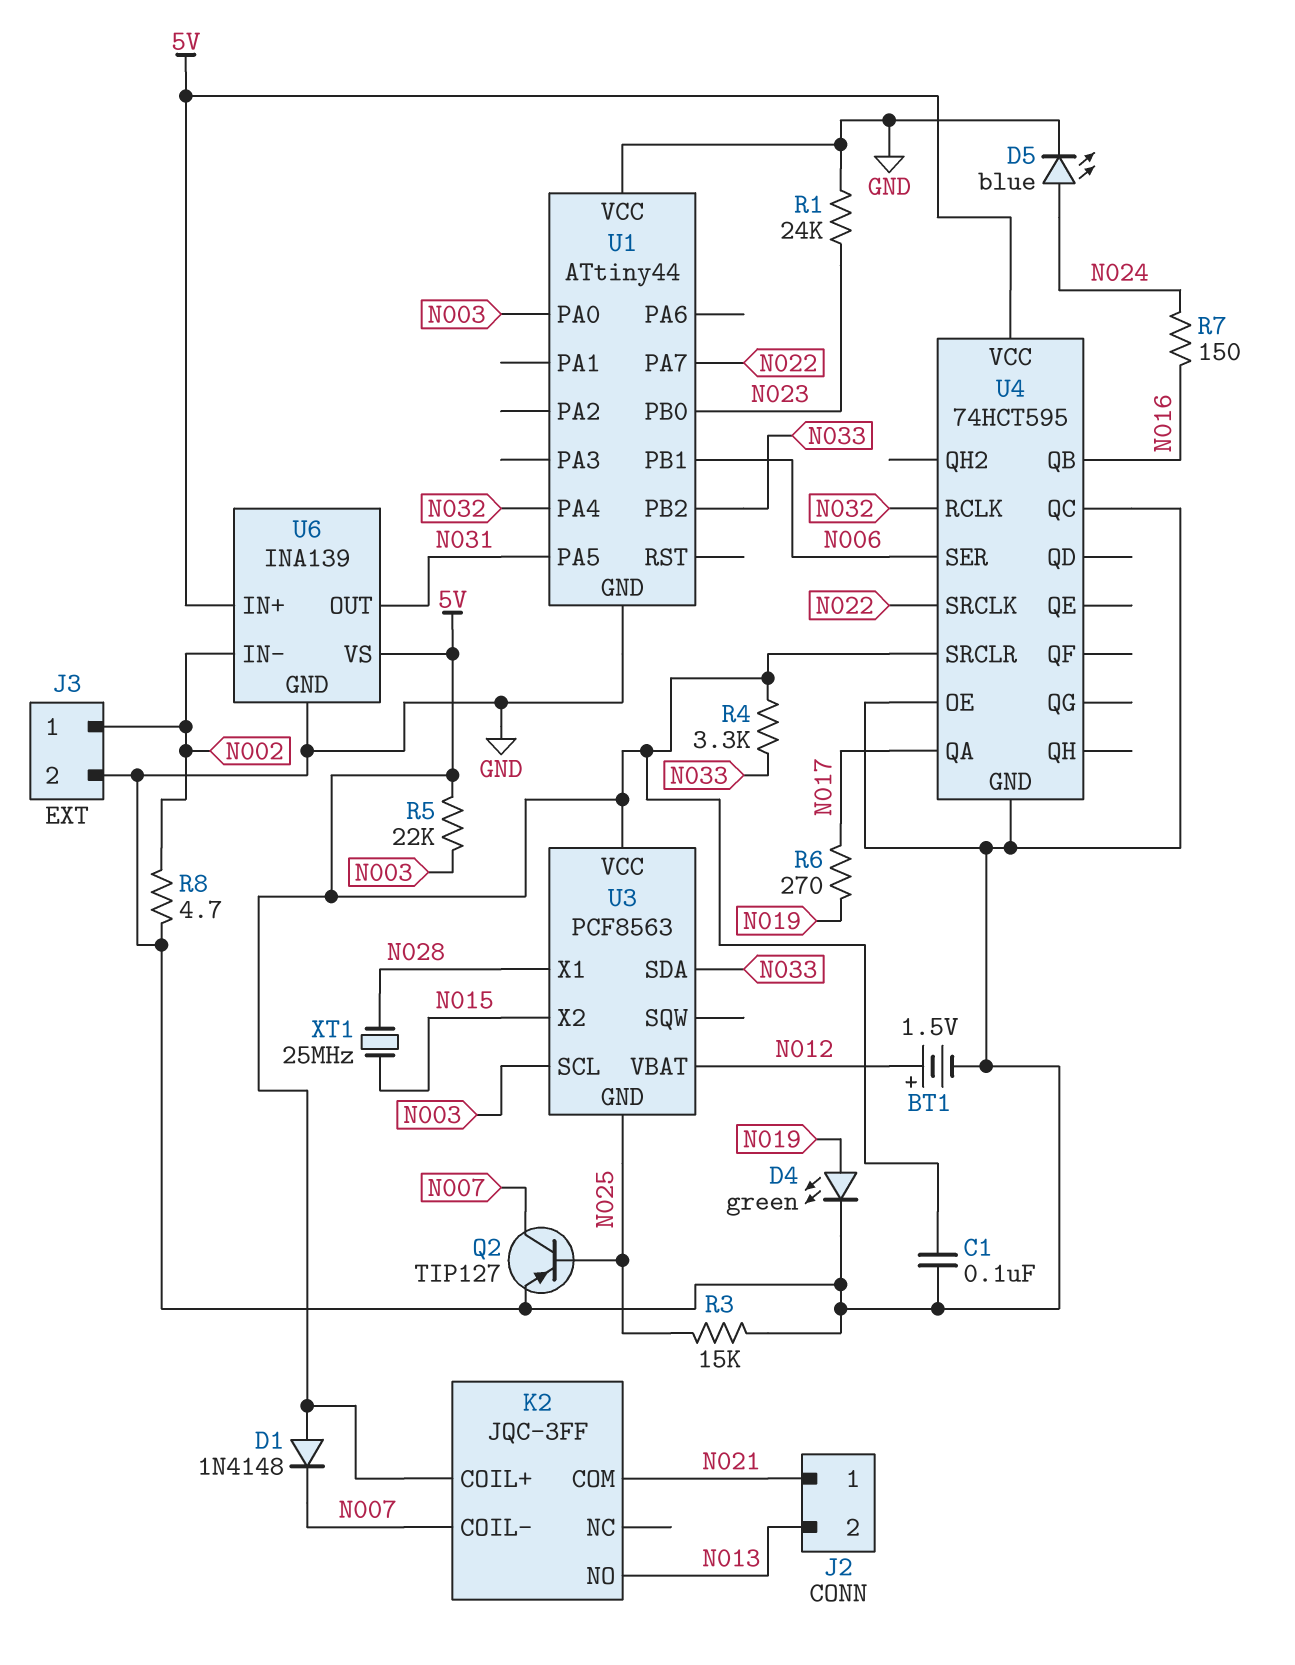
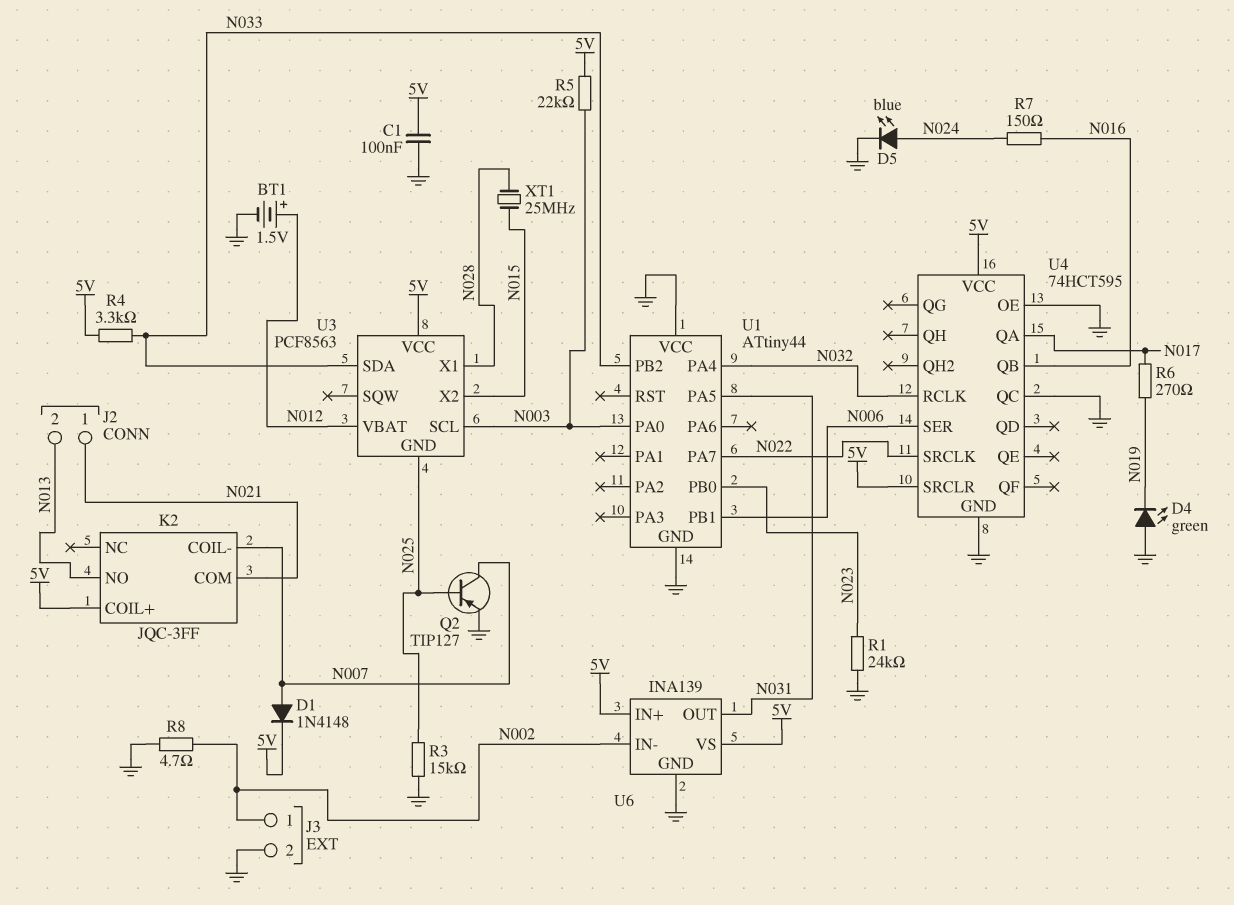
D1: diode 1N4148 (A 5V, K N007) -> diode 1N4148 (A N007, K 5V)
D4: LED green (A N019, K GND) -> LED green (A GND, K N019)

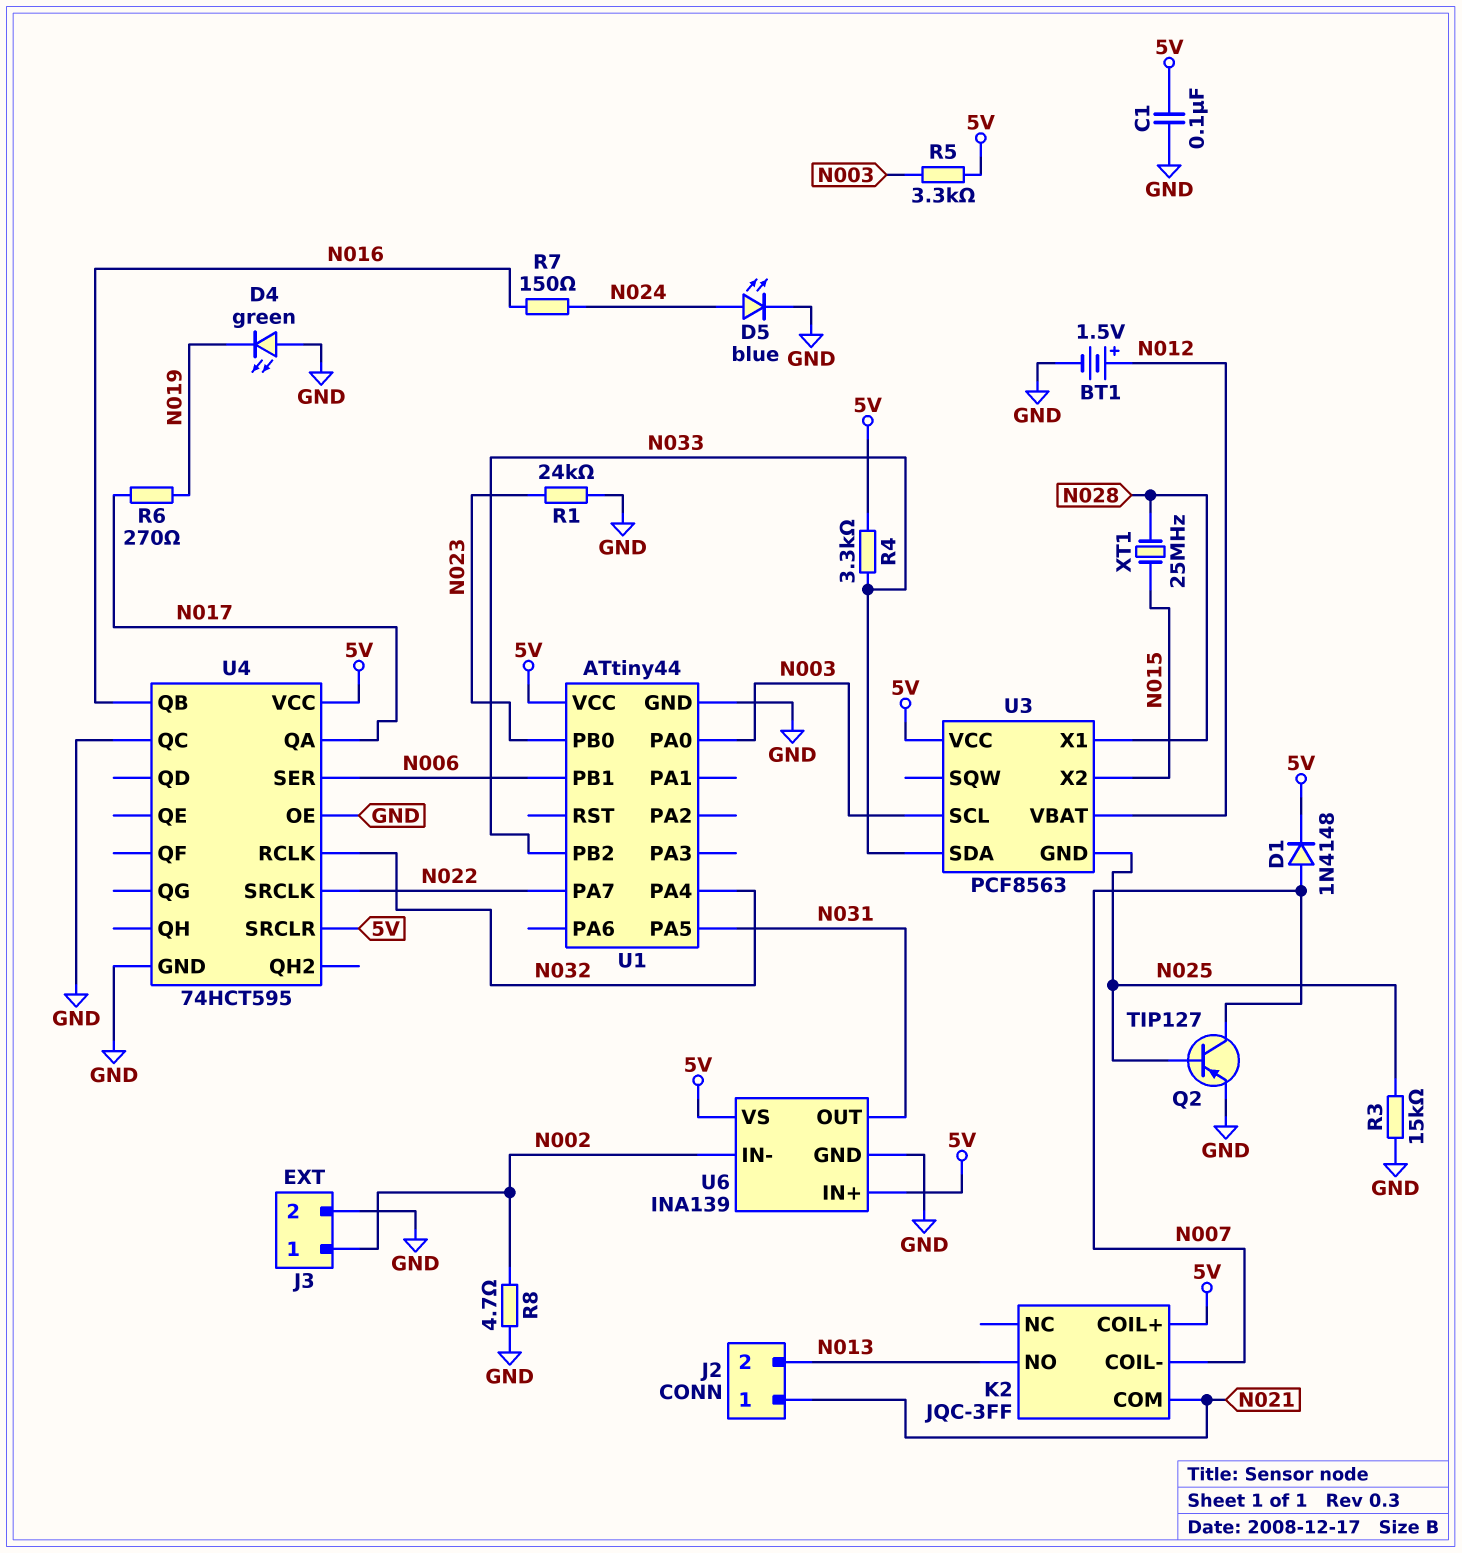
R5: 22k (5V, N003) -> 3.3k (5V, N003)
U1 pin VCC: GND -> 5V

